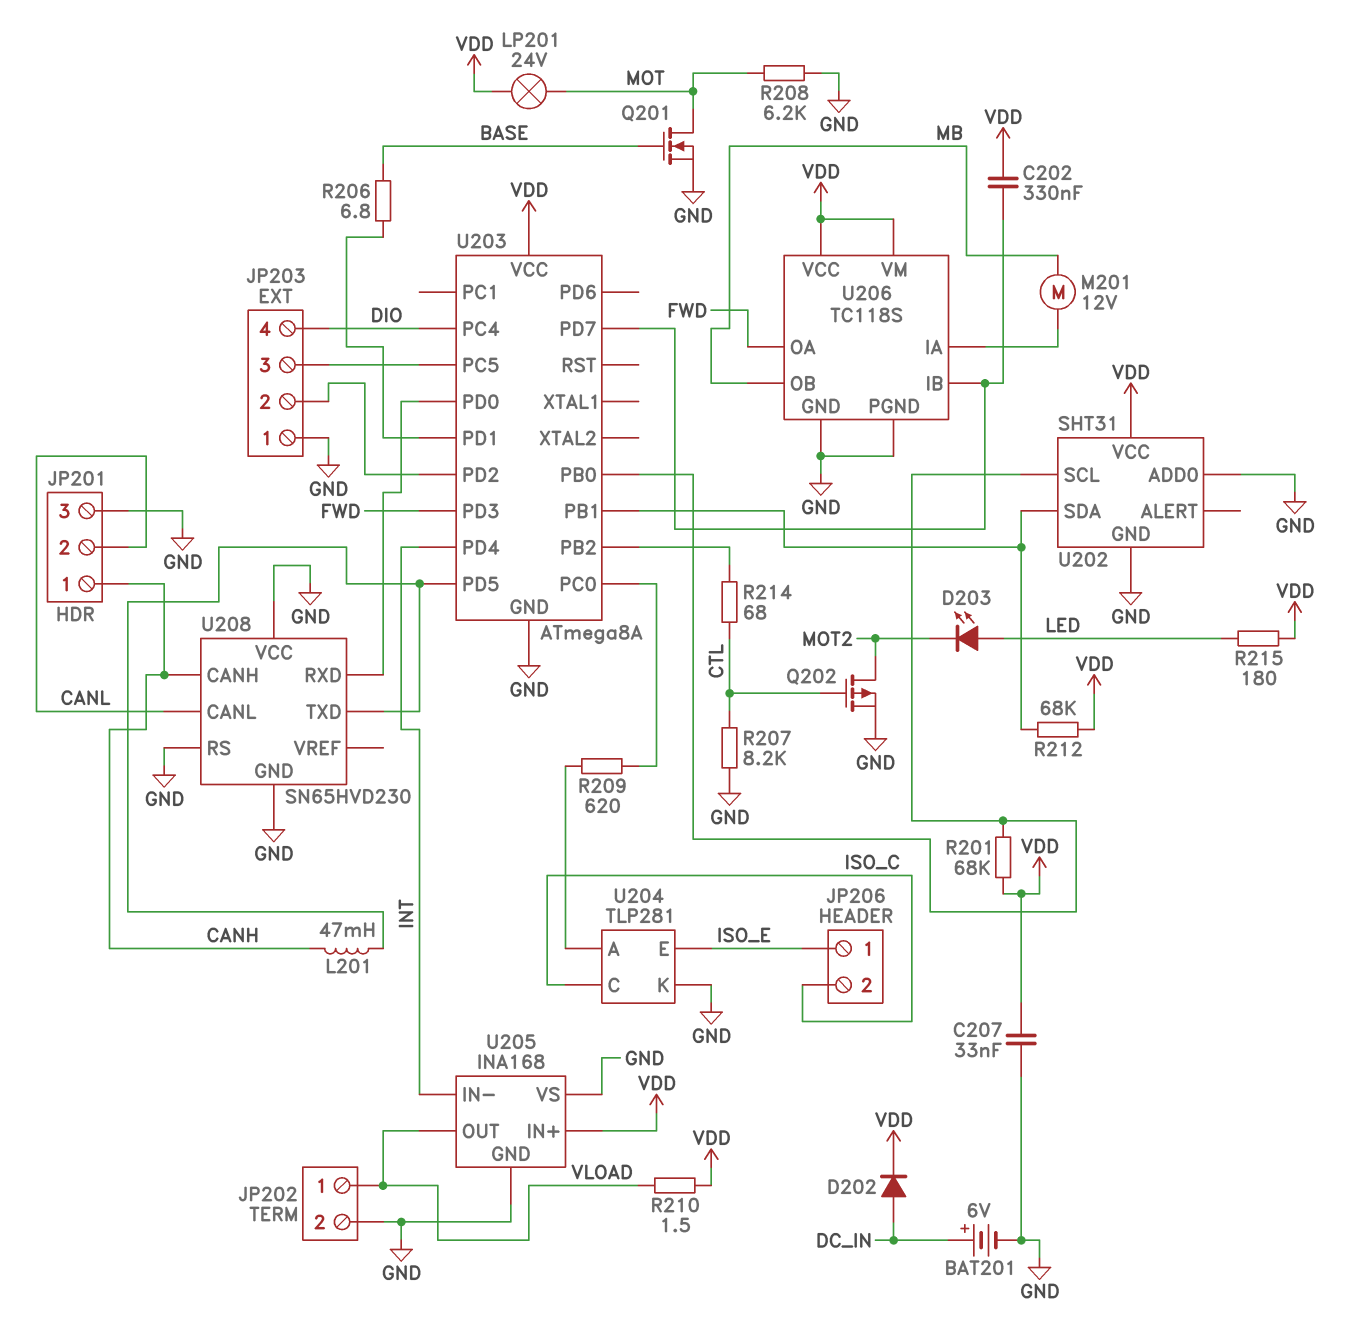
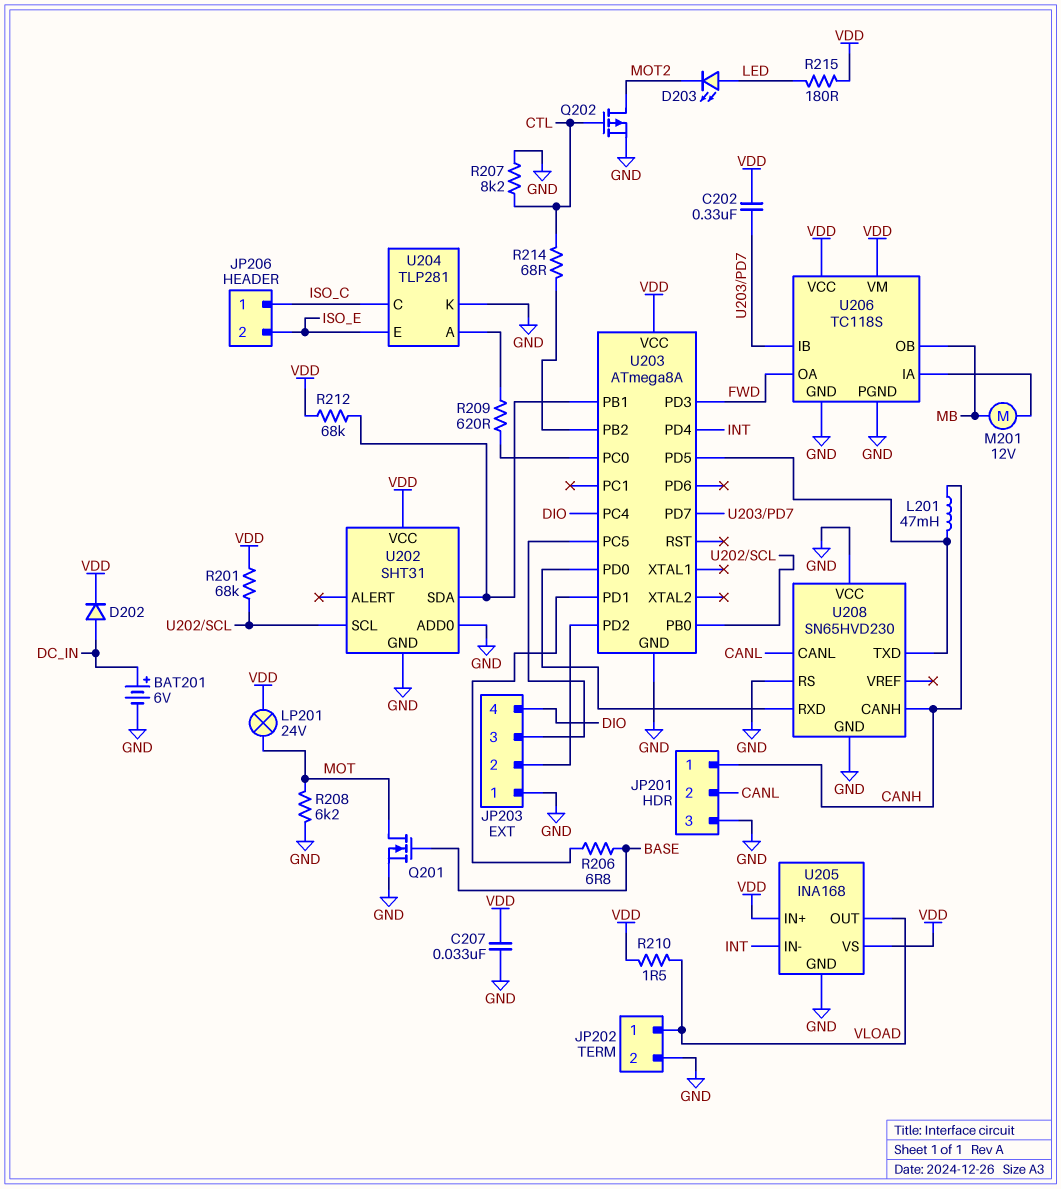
JP206 pin 1: ISO_E -> ISO_C
JP206 pin 2: ISO_C -> ISO_E
U205 pin VS: GND -> VDD

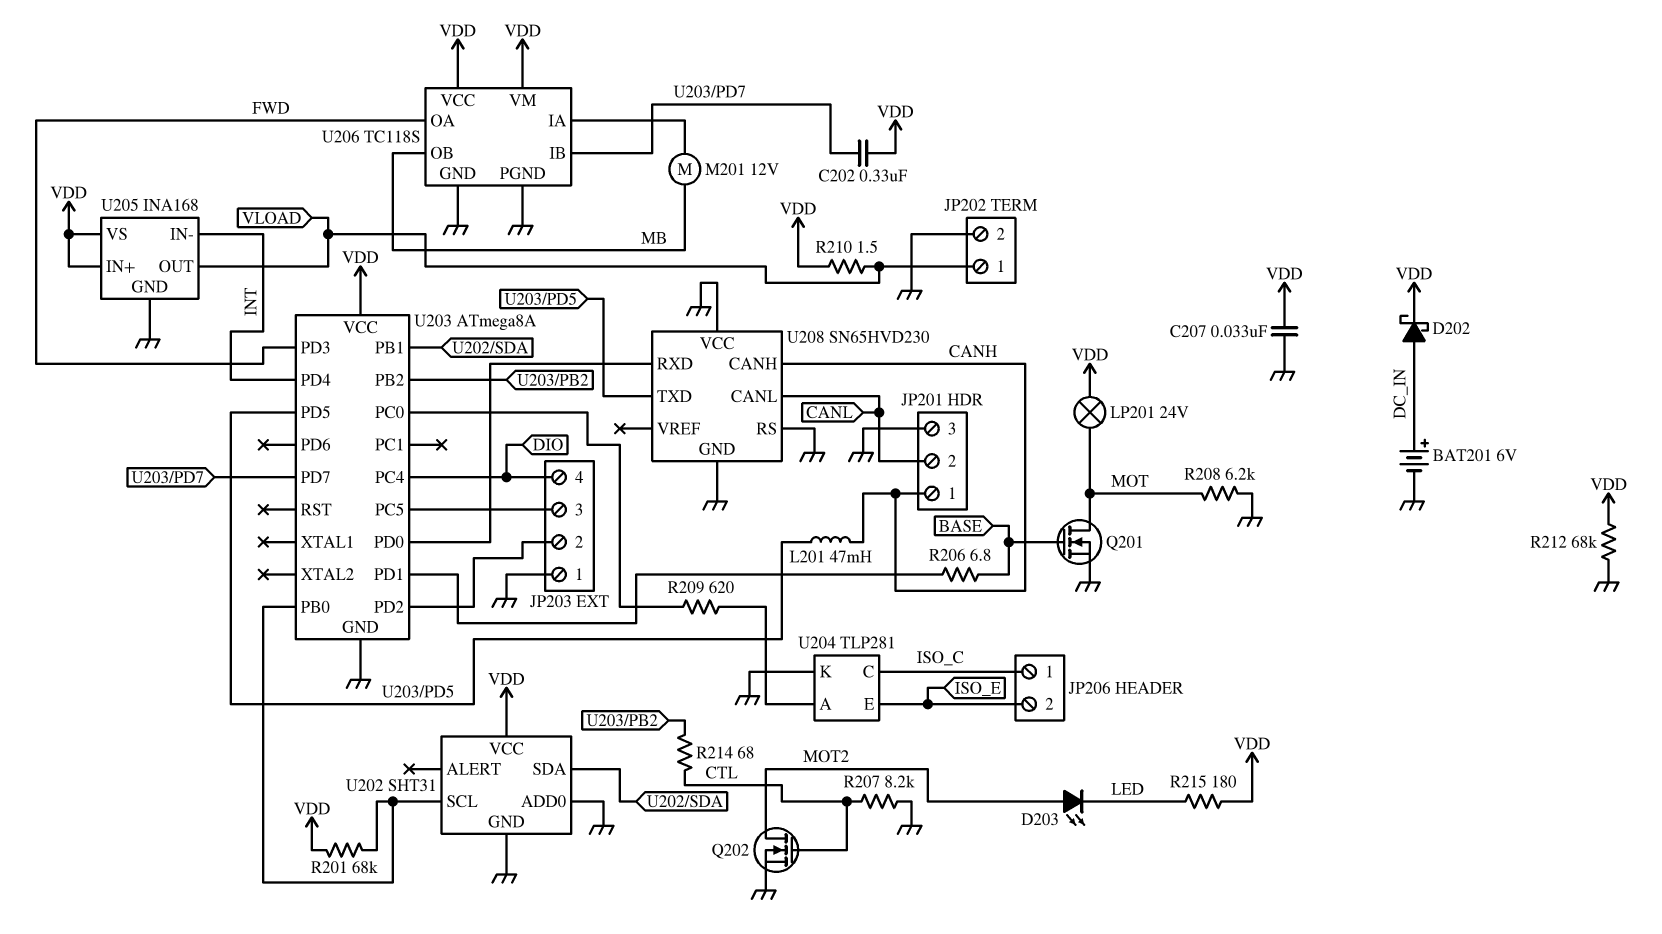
D202: diode (A DC_IN, K VDD) -> schottky (A DC_IN, K VDD)
D203: LED (A LED, K MOT2) -> LED (A MOT2, K LED)
Q202: PMOS (G CTL, D MOT2, S GND) -> NMOS (G CTL, D MOT2, S GND)
R212: 68k (U202/SDA, VDD) -> 68k (GND, VDD)

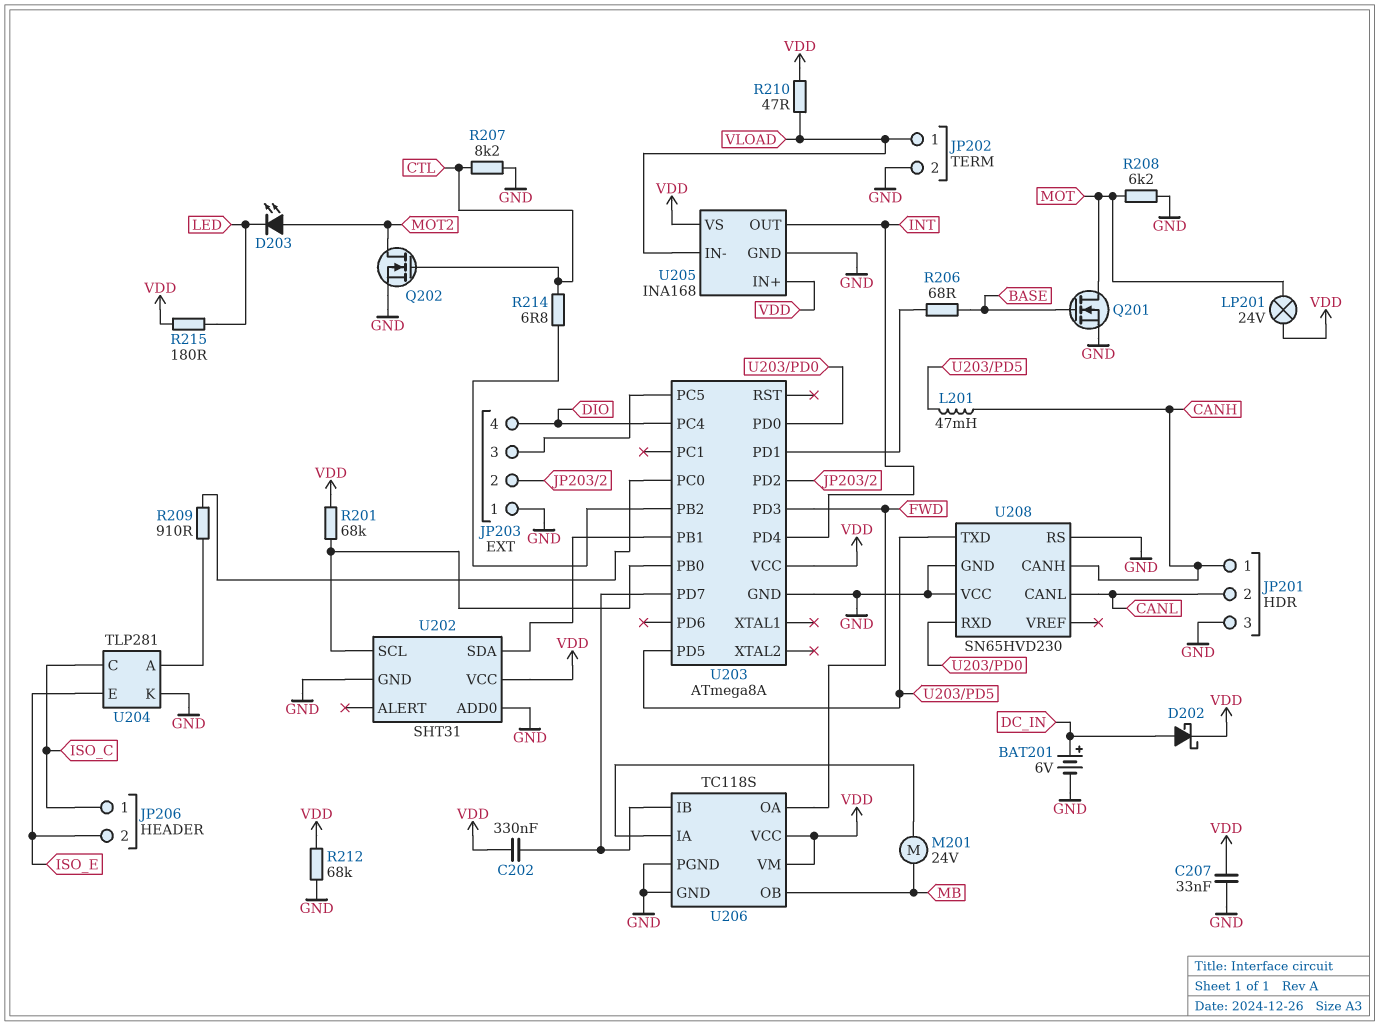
M201: motor 12V (MB, U206/IA) -> motor 24V (MB, U206/IA)
R206: 6.8 (BASE, U203/PD1) -> 68 (BASE, U203/PD1)
R209: 620 (U203/PC0, U204/A) -> 910 (U203/PC0, U204/A)
R210: 1.5 (VDD, VLOAD) -> 47 (VDD, VLOAD)
R214: 68 (CTL, U203/PB2) -> 6.8 (CTL, U203/PB2)
U205 pin IN-: INT -> VLOAD
U205 pin OUT: VLOAD -> INT

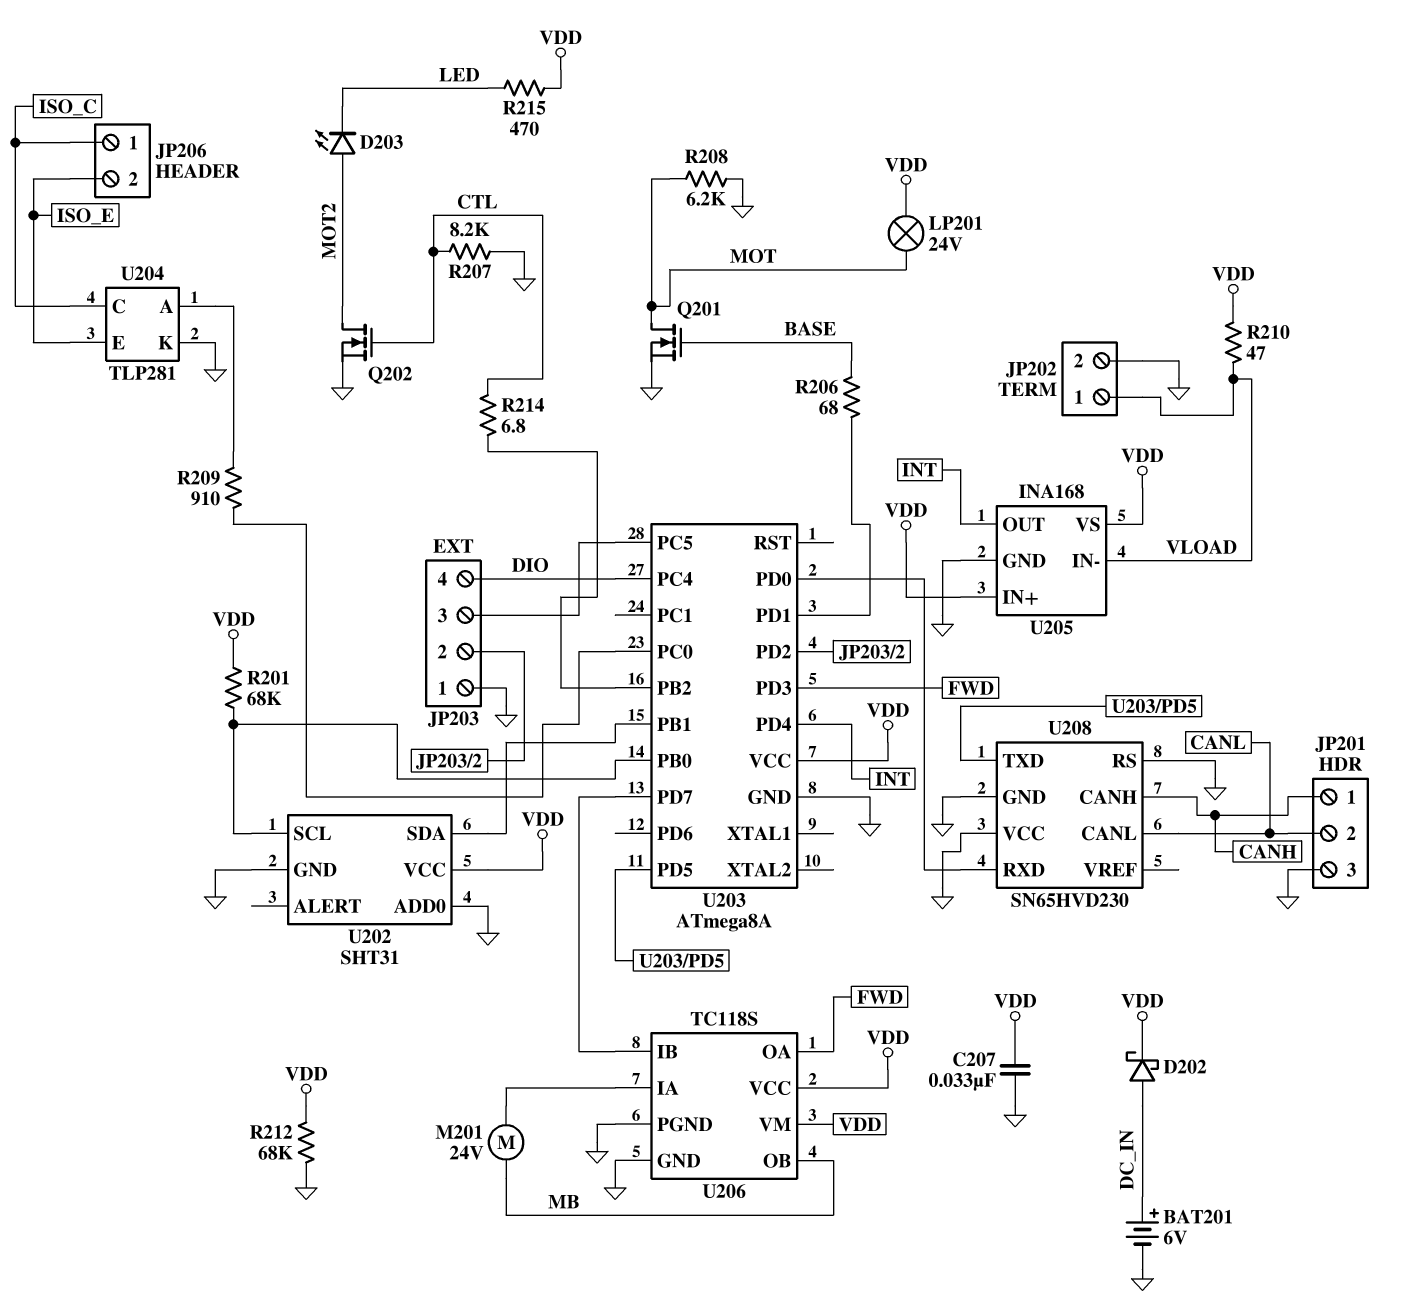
C202: 330nF (U203/PD7, VDD) -> none
L201: 47mH (CANH, U203/PD5) -> none
R215: 180 (LED, VDD) -> 470 (LED, VDD)

